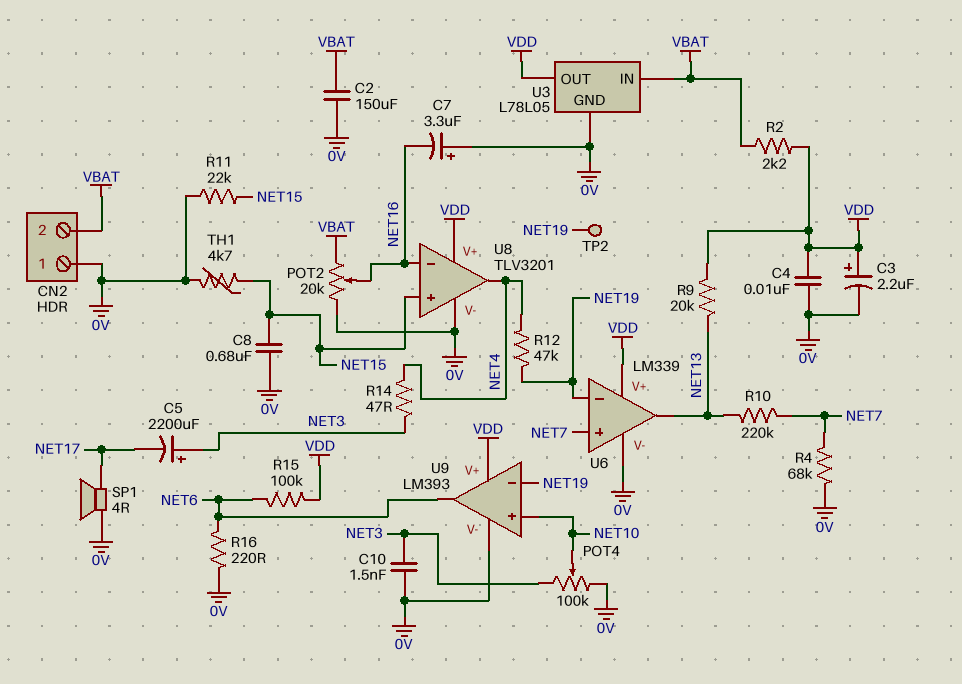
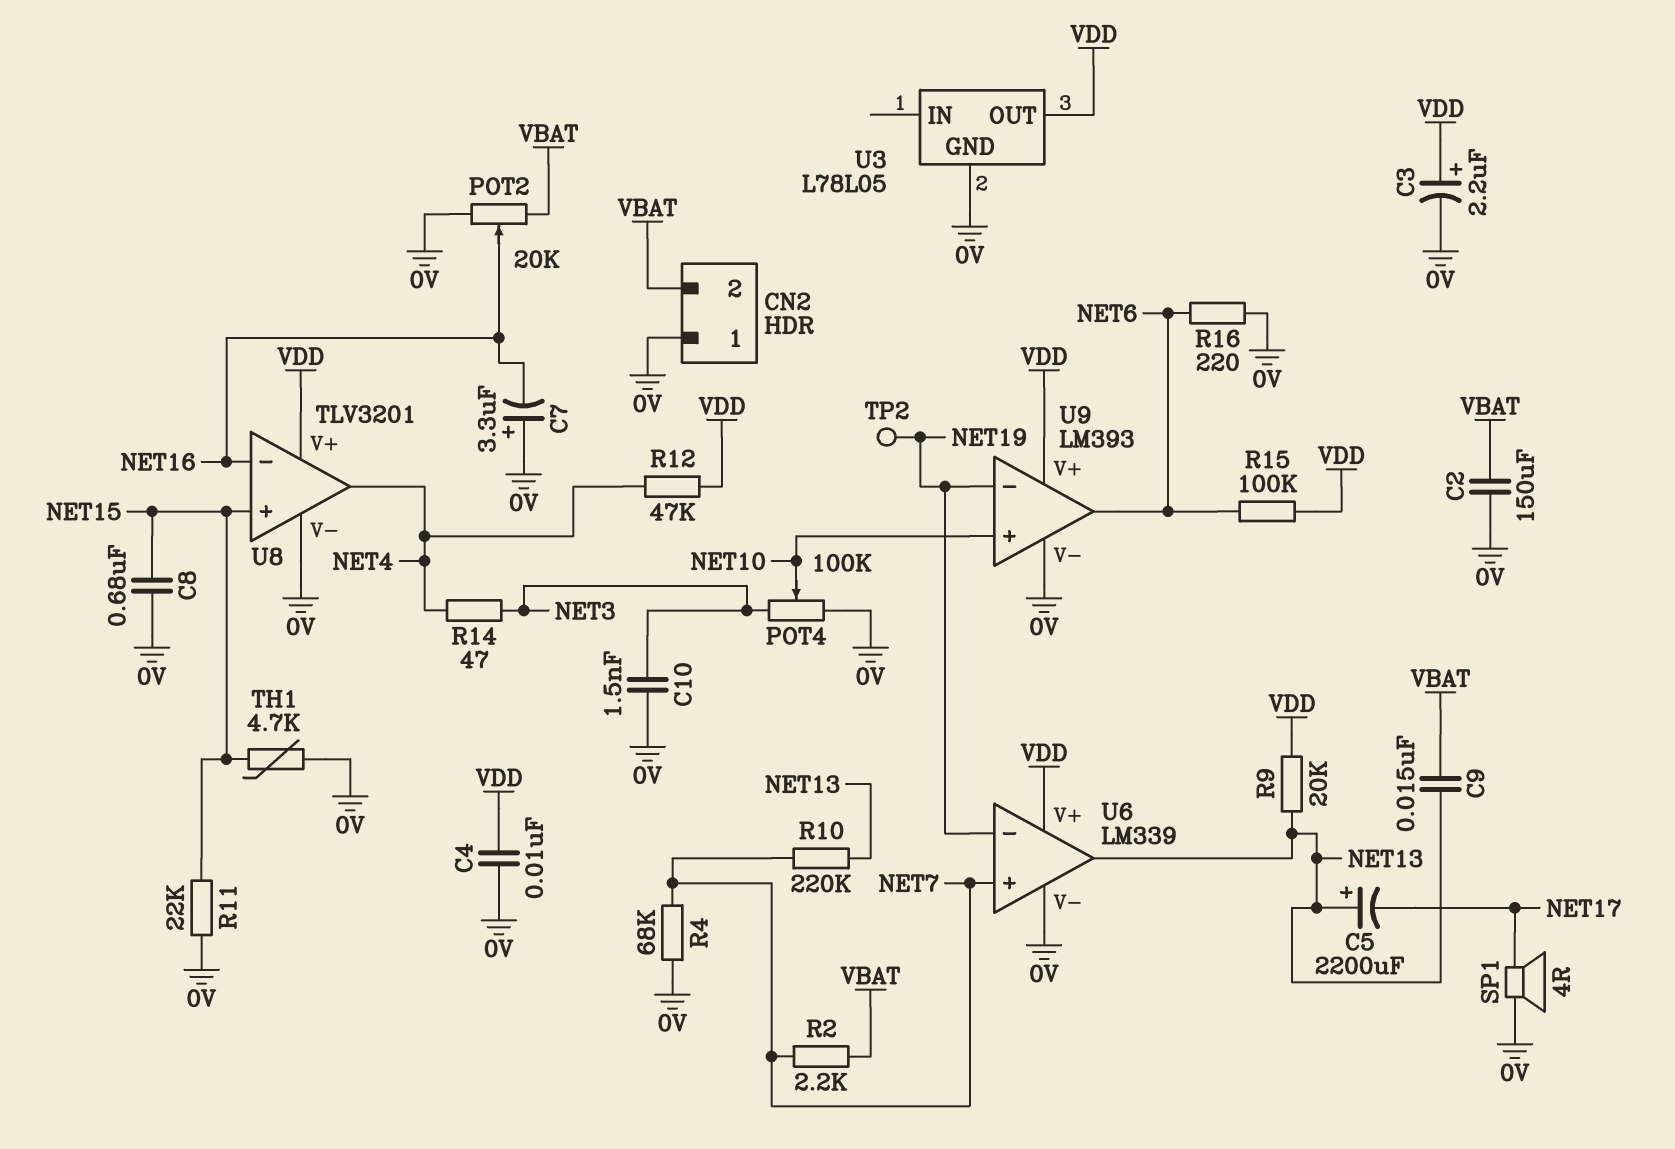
C5: 2200uF (plus NET3, minus NET17) -> 2200uF (plus NET13, minus NET17)
C9: none -> 15nF (NET13, VBAT)
R2: 2.2k (VBAT, VDD) -> 2.2k (NET7, VBAT)
R12: 47k (NET4, NET19) -> 47k (NET4, VDD)
U3 pin IN: VBAT -> none

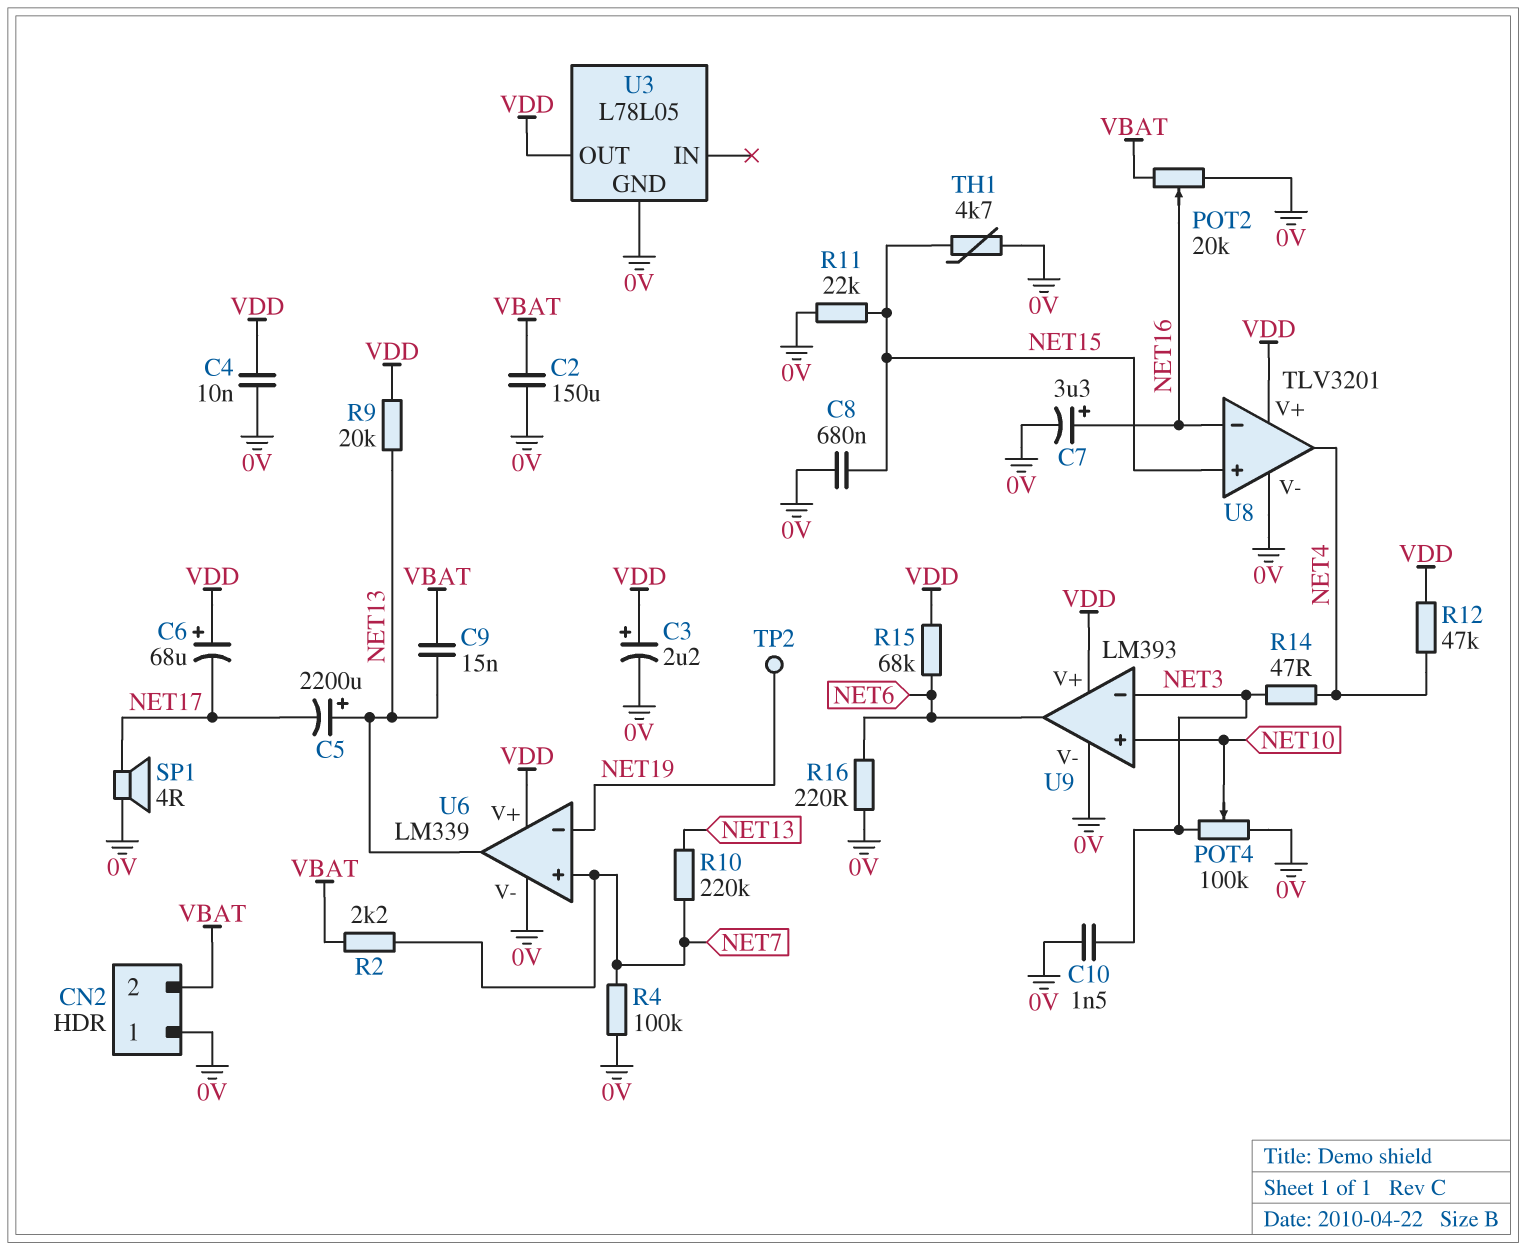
C6: none -> 68uF (plus VDD, minus NET17)
C7: 3.3uF (plus 0V, minus NET16) -> 3.3uF (plus NET16, minus 0V)
R4: 68k (0V, NET7) -> 100k (0V, NET7)
R15: 100k (NET6, VDD) -> 68k (NET6, VDD)
U9 pin in-: NET19 -> NET3

